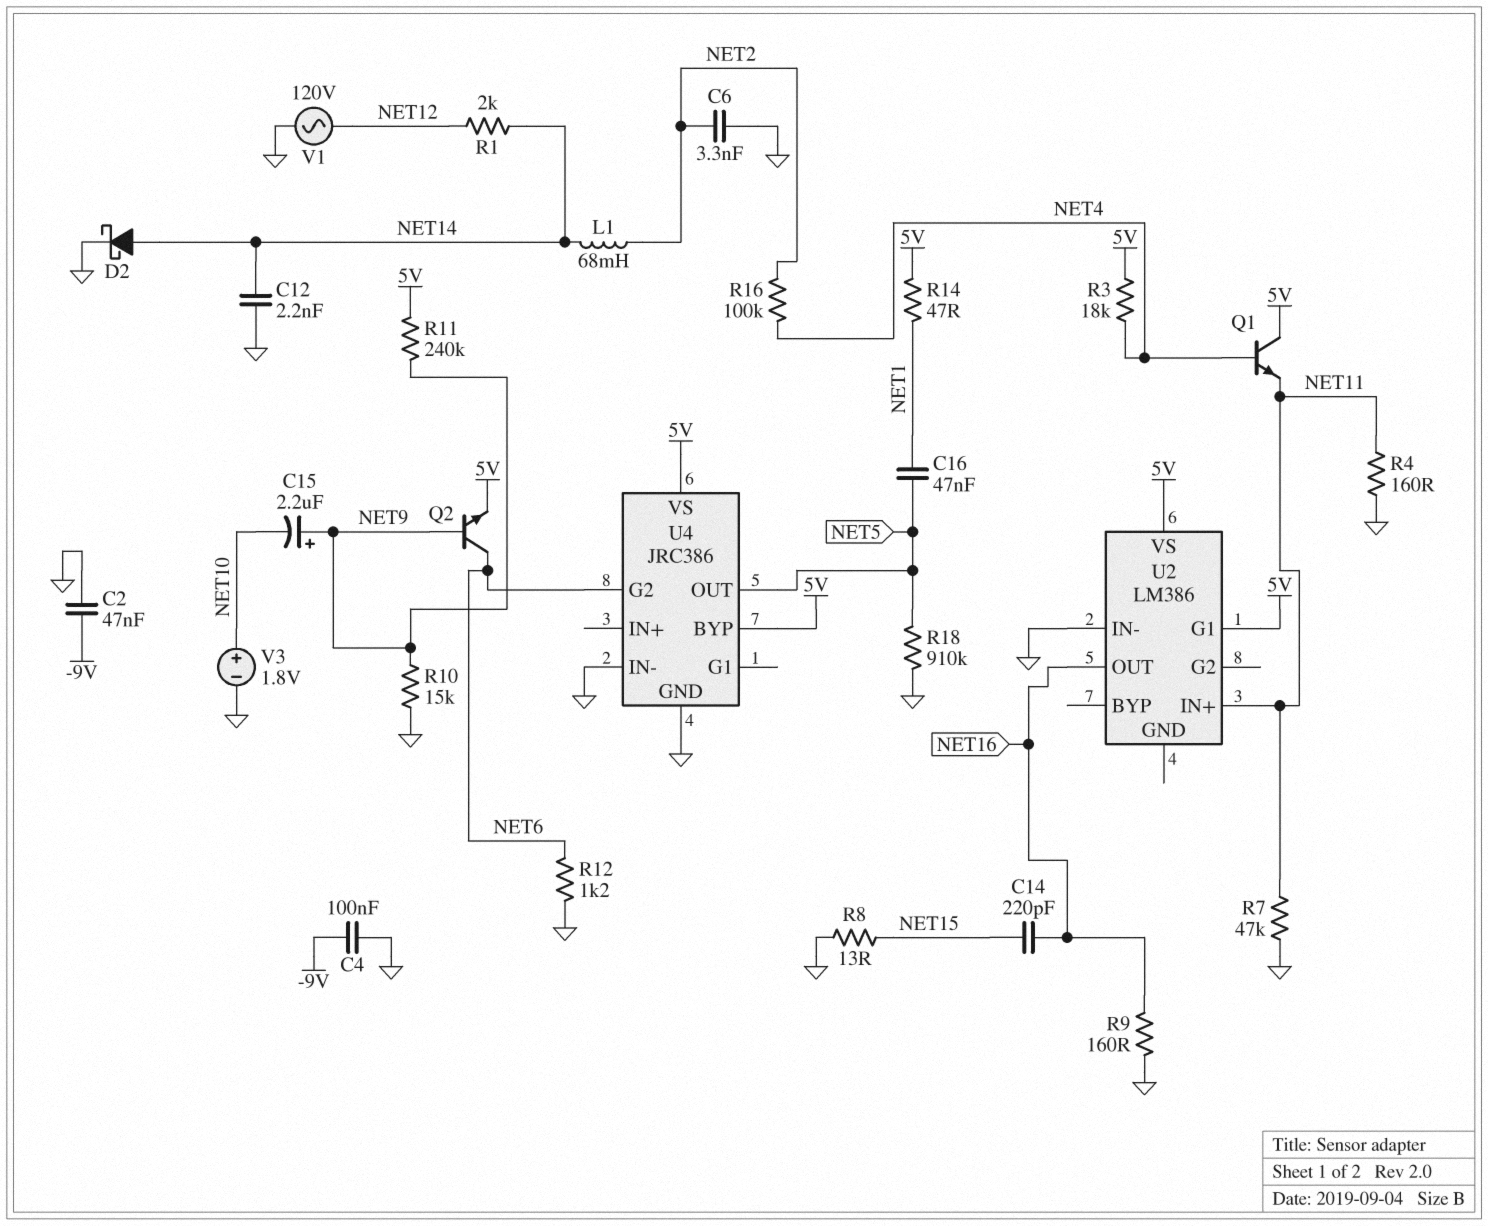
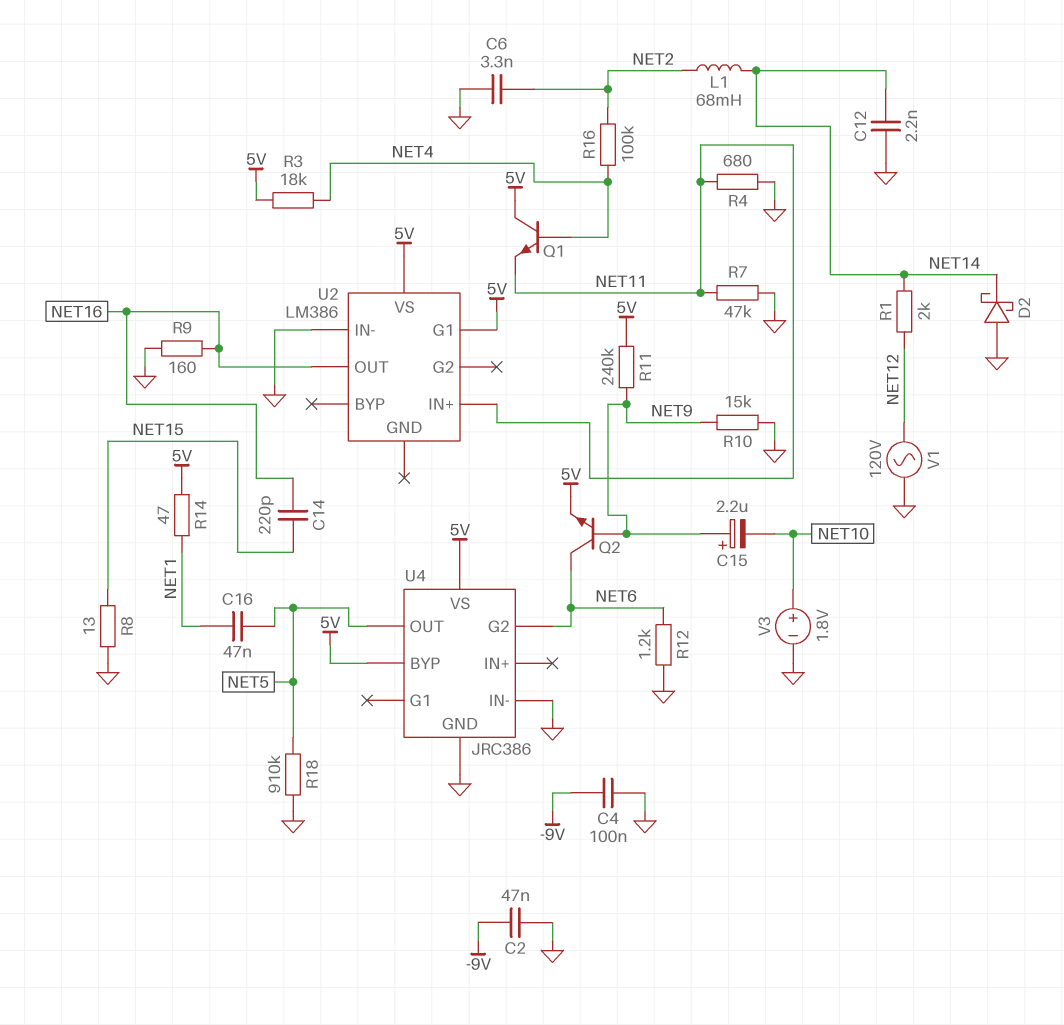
D2: schottky (A NET14, K GND) -> schottky (A GND, K NET14)
R4: 160 (GND, NET11) -> 680 (GND, NET11)

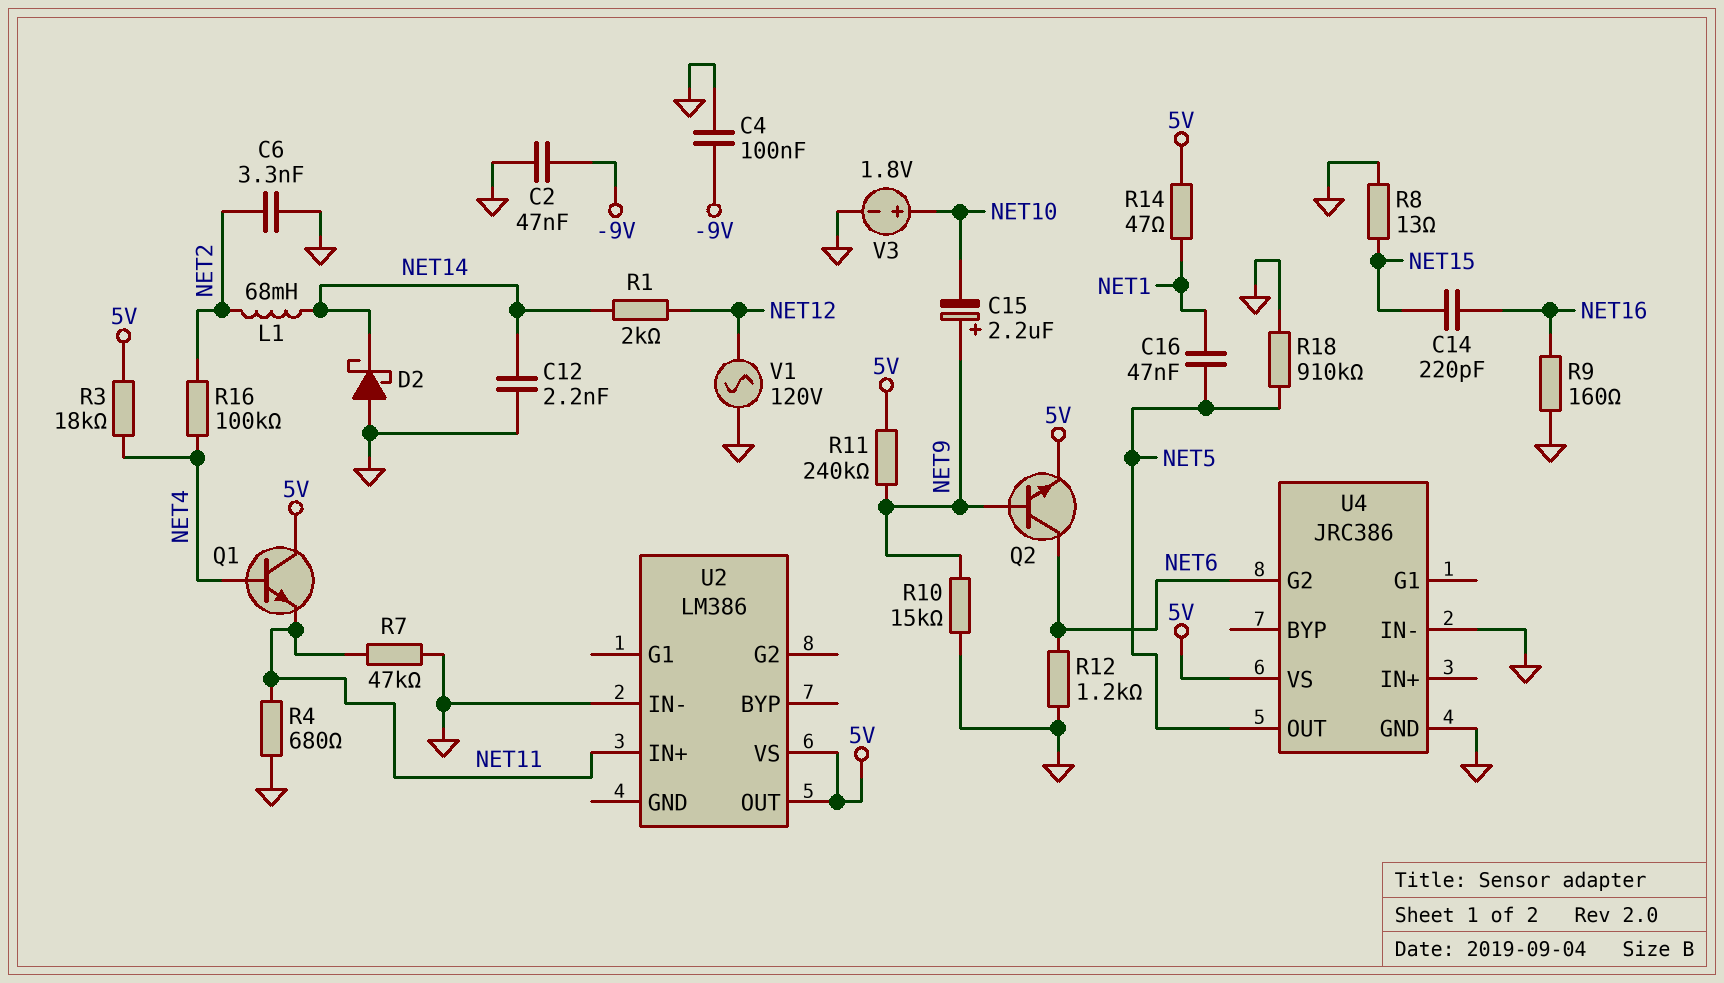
U2 pin G1: 5V -> none
U2 pin OUT: NET16 -> 5V
U4 pin BYP: 5V -> none

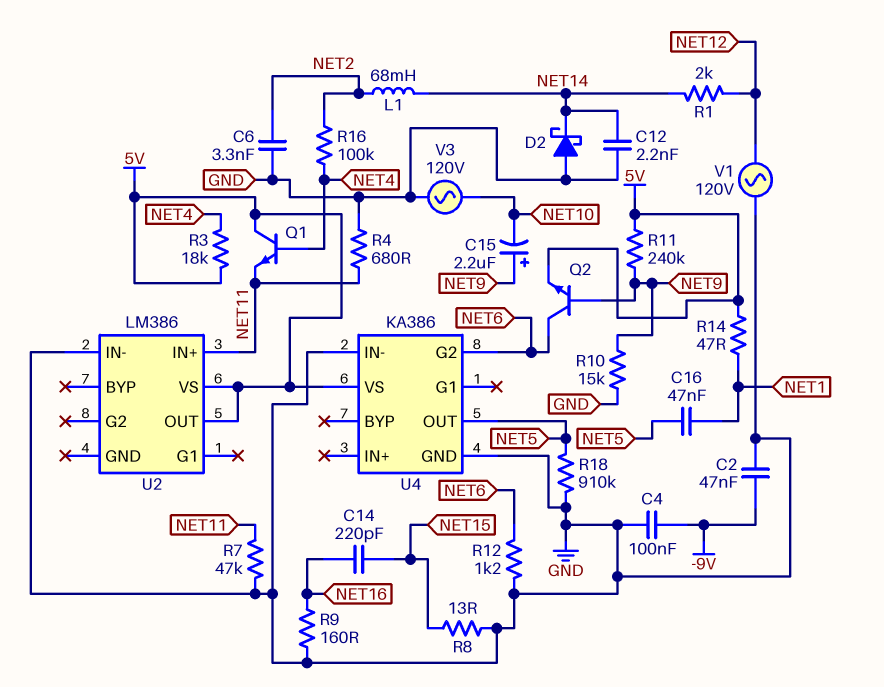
U4: JRC386 -> KA386
V3: 1.8V (plus NET10, minus GND) -> AC 120V (GND, NET10)

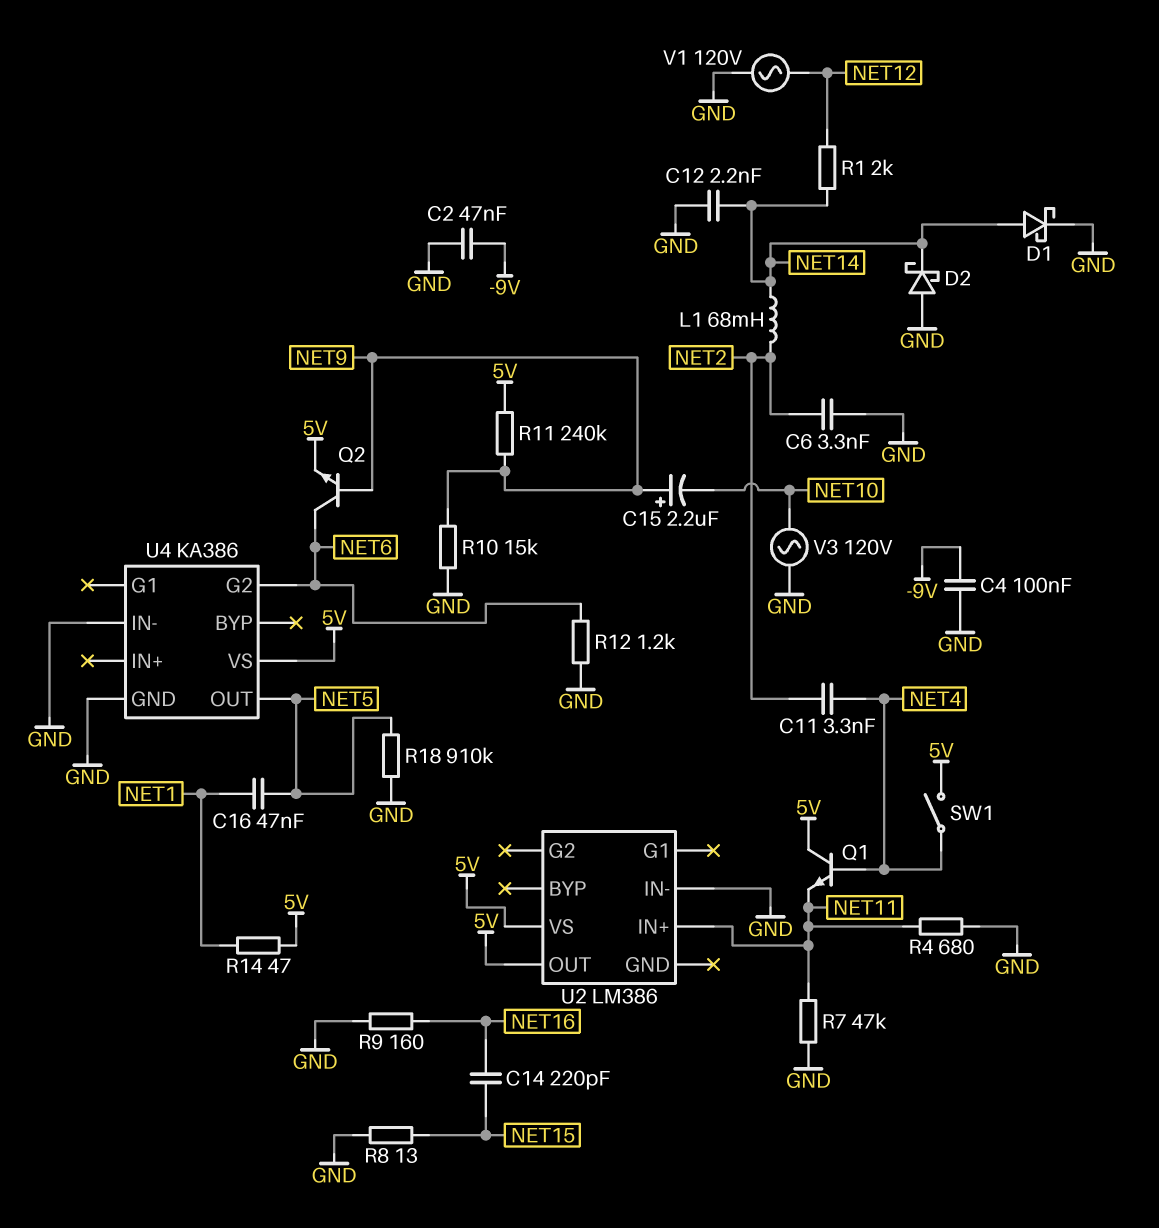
C11: none -> 3.3nF (NET2, NET4)
D1: none -> schottky (A NET14, K GND)
R3: 18k (5V, NET4) -> none
R16: 100k (NET2, NET4) -> none
SW1: none -> switch (5V, NET4)

